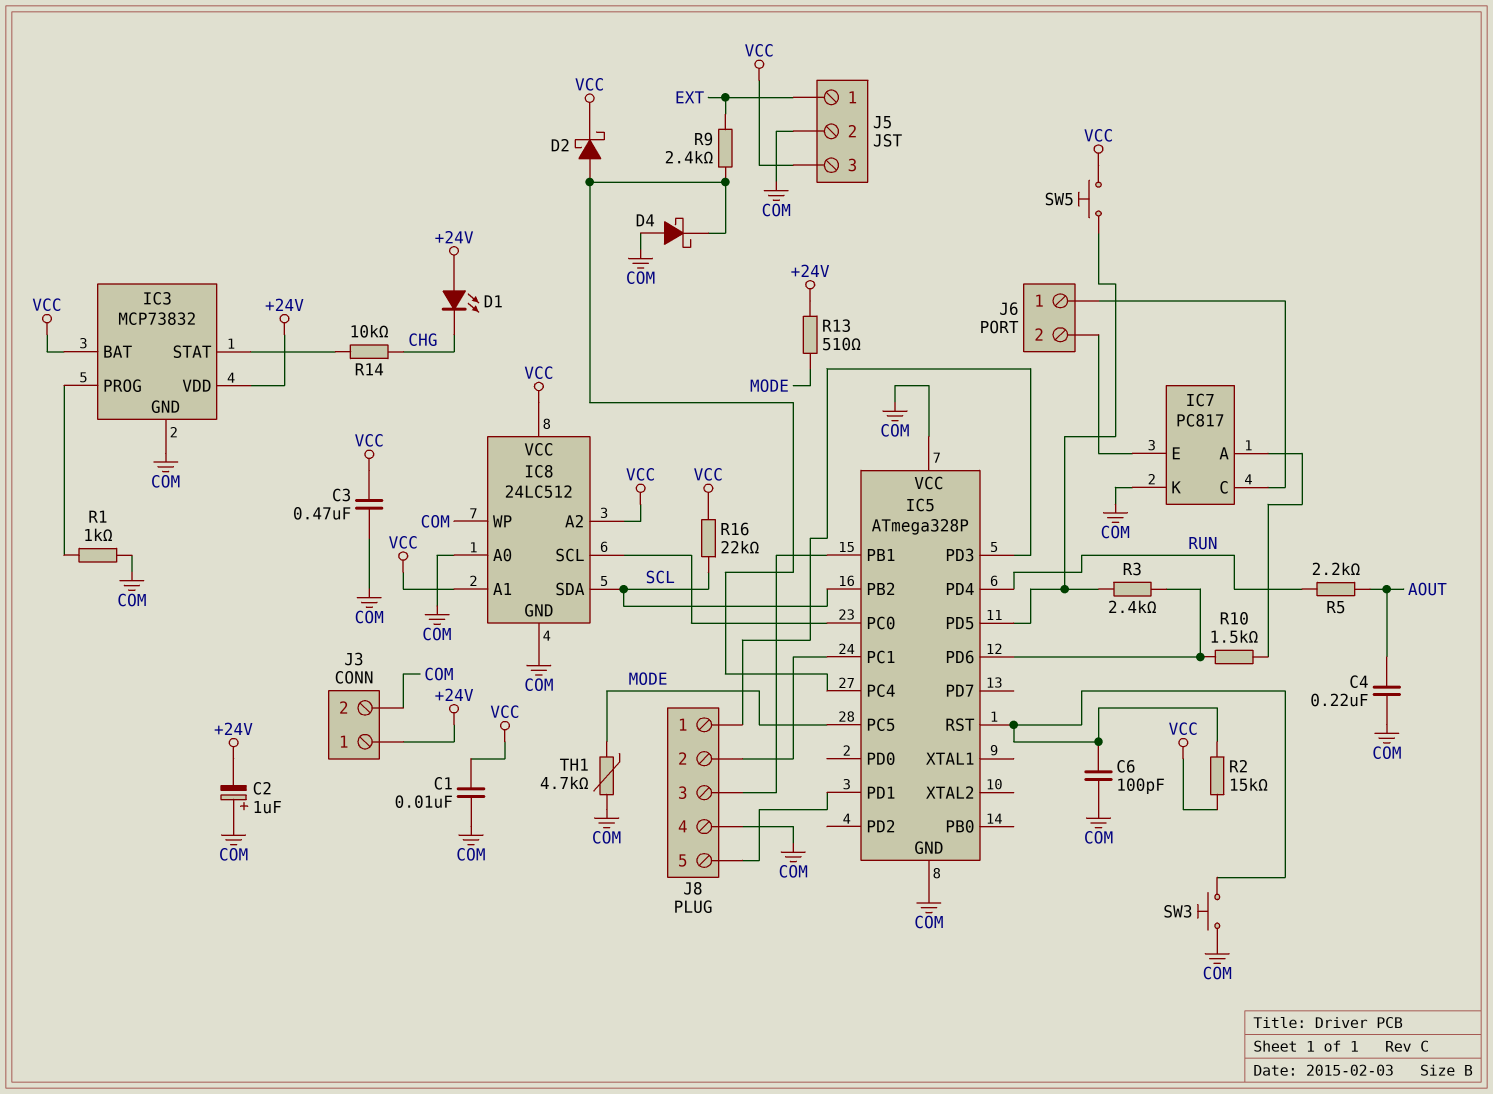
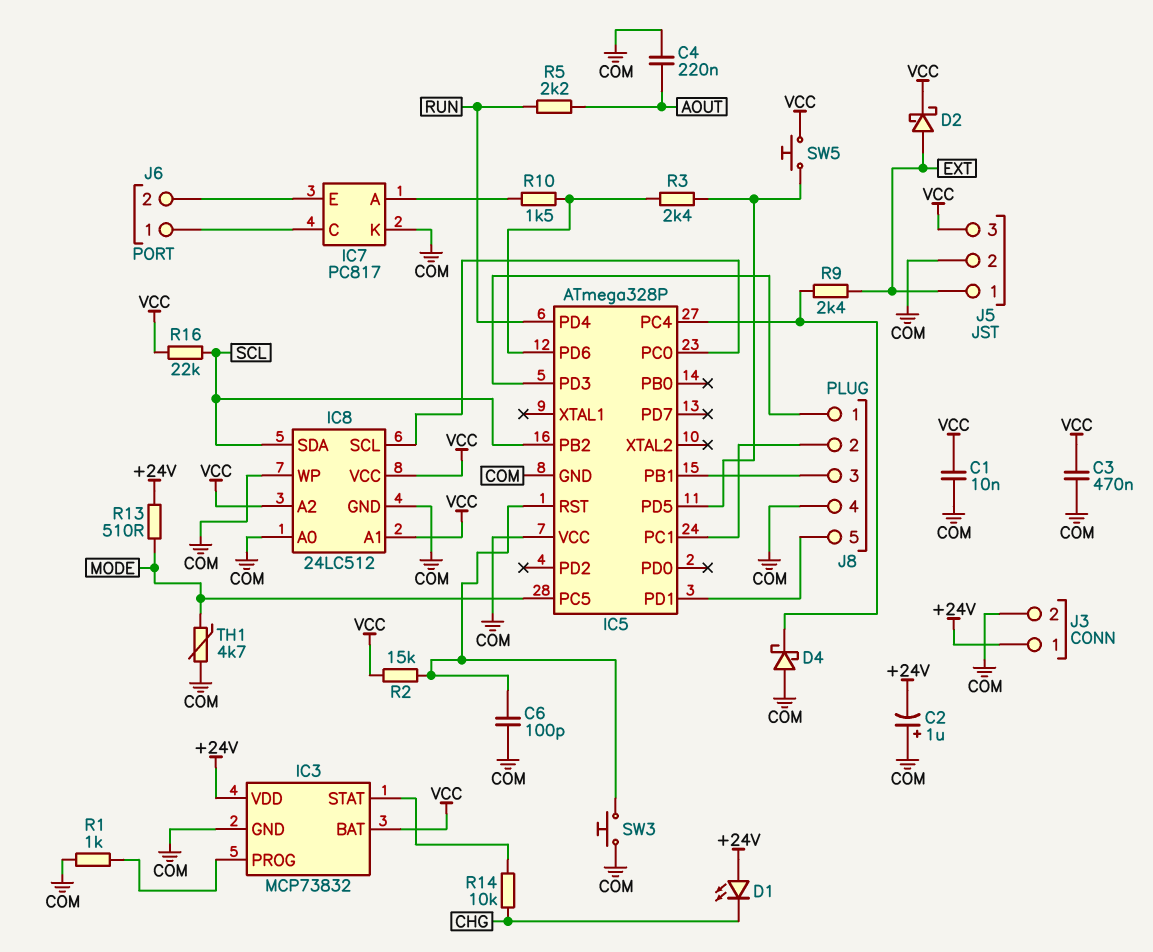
D2: schottky (A IC5/PC4, K VCC) -> schottky (A EXT, K VCC)

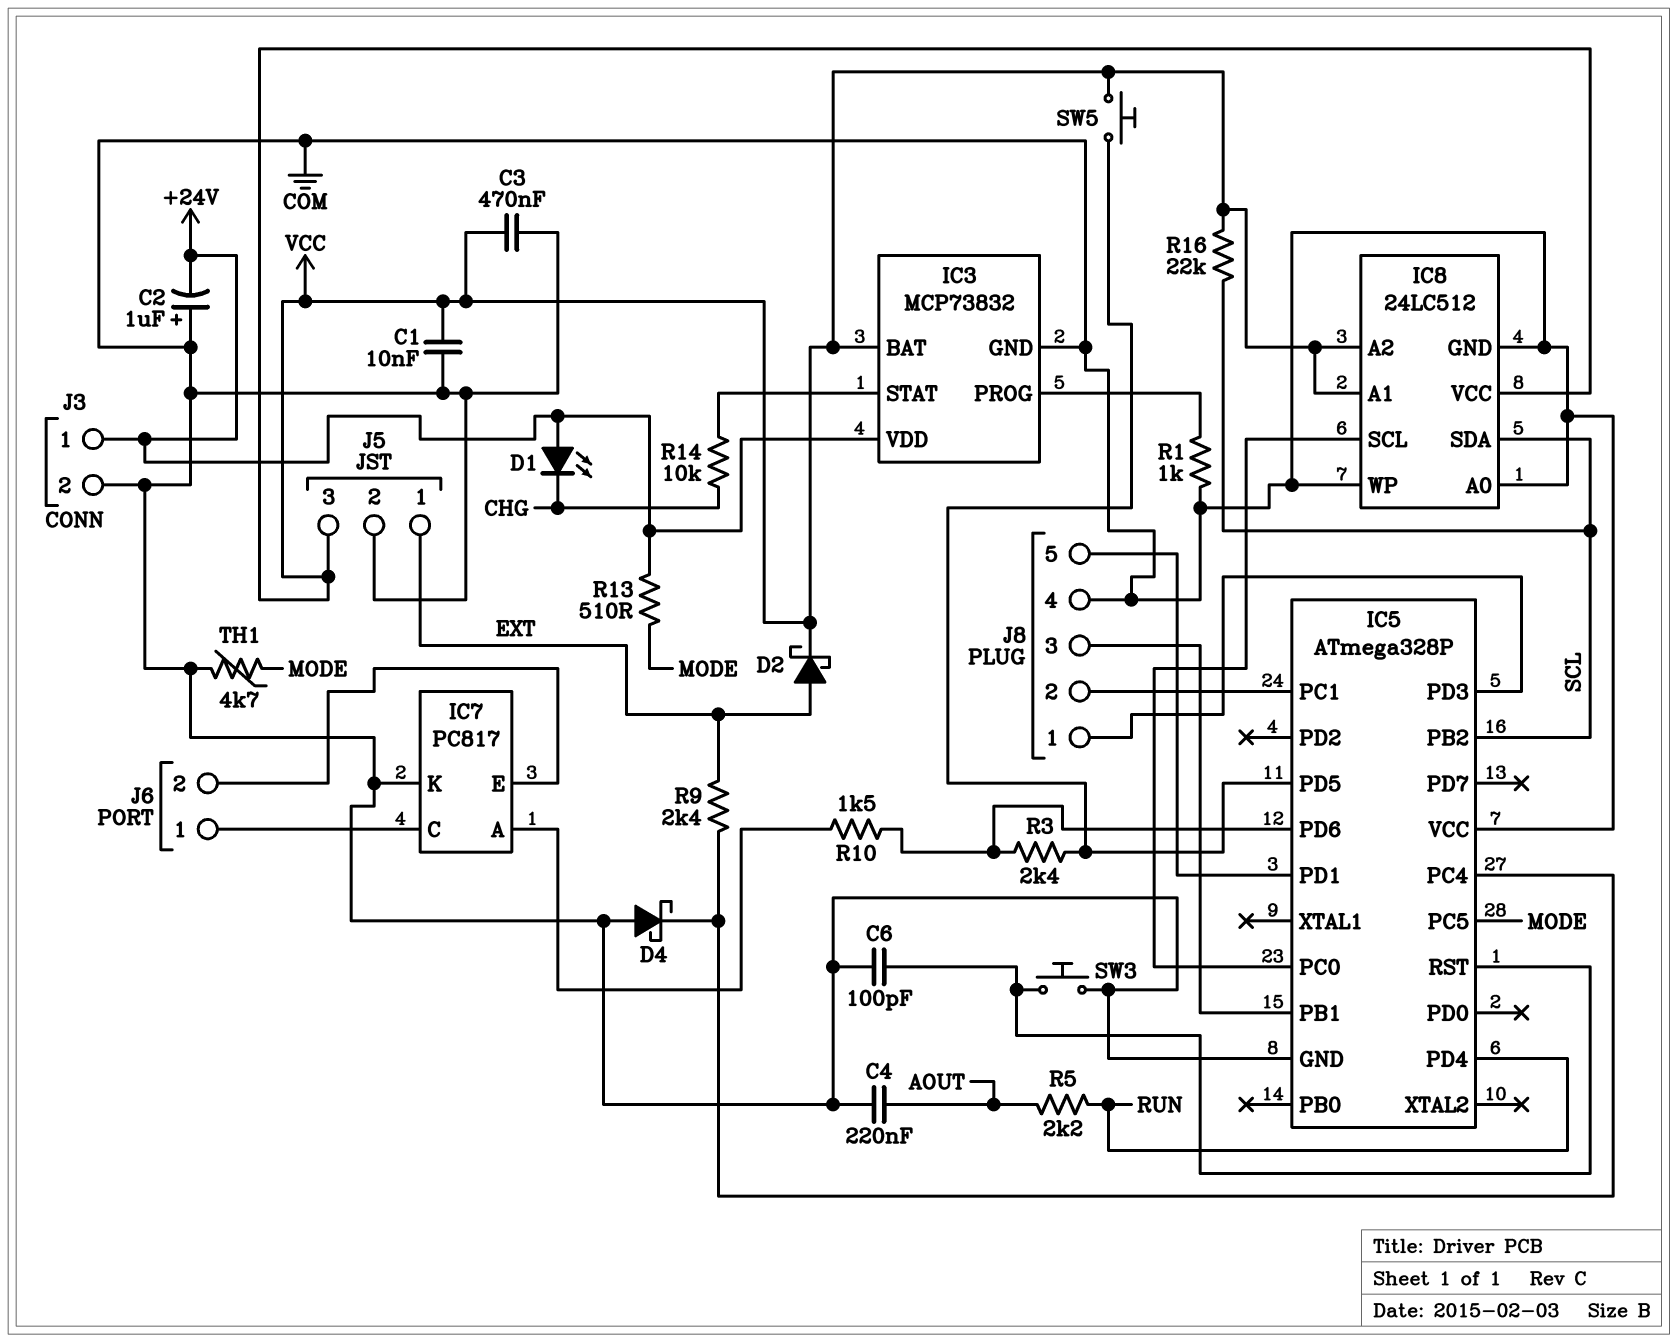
R2: 15k (IC5/RST, VCC) -> none

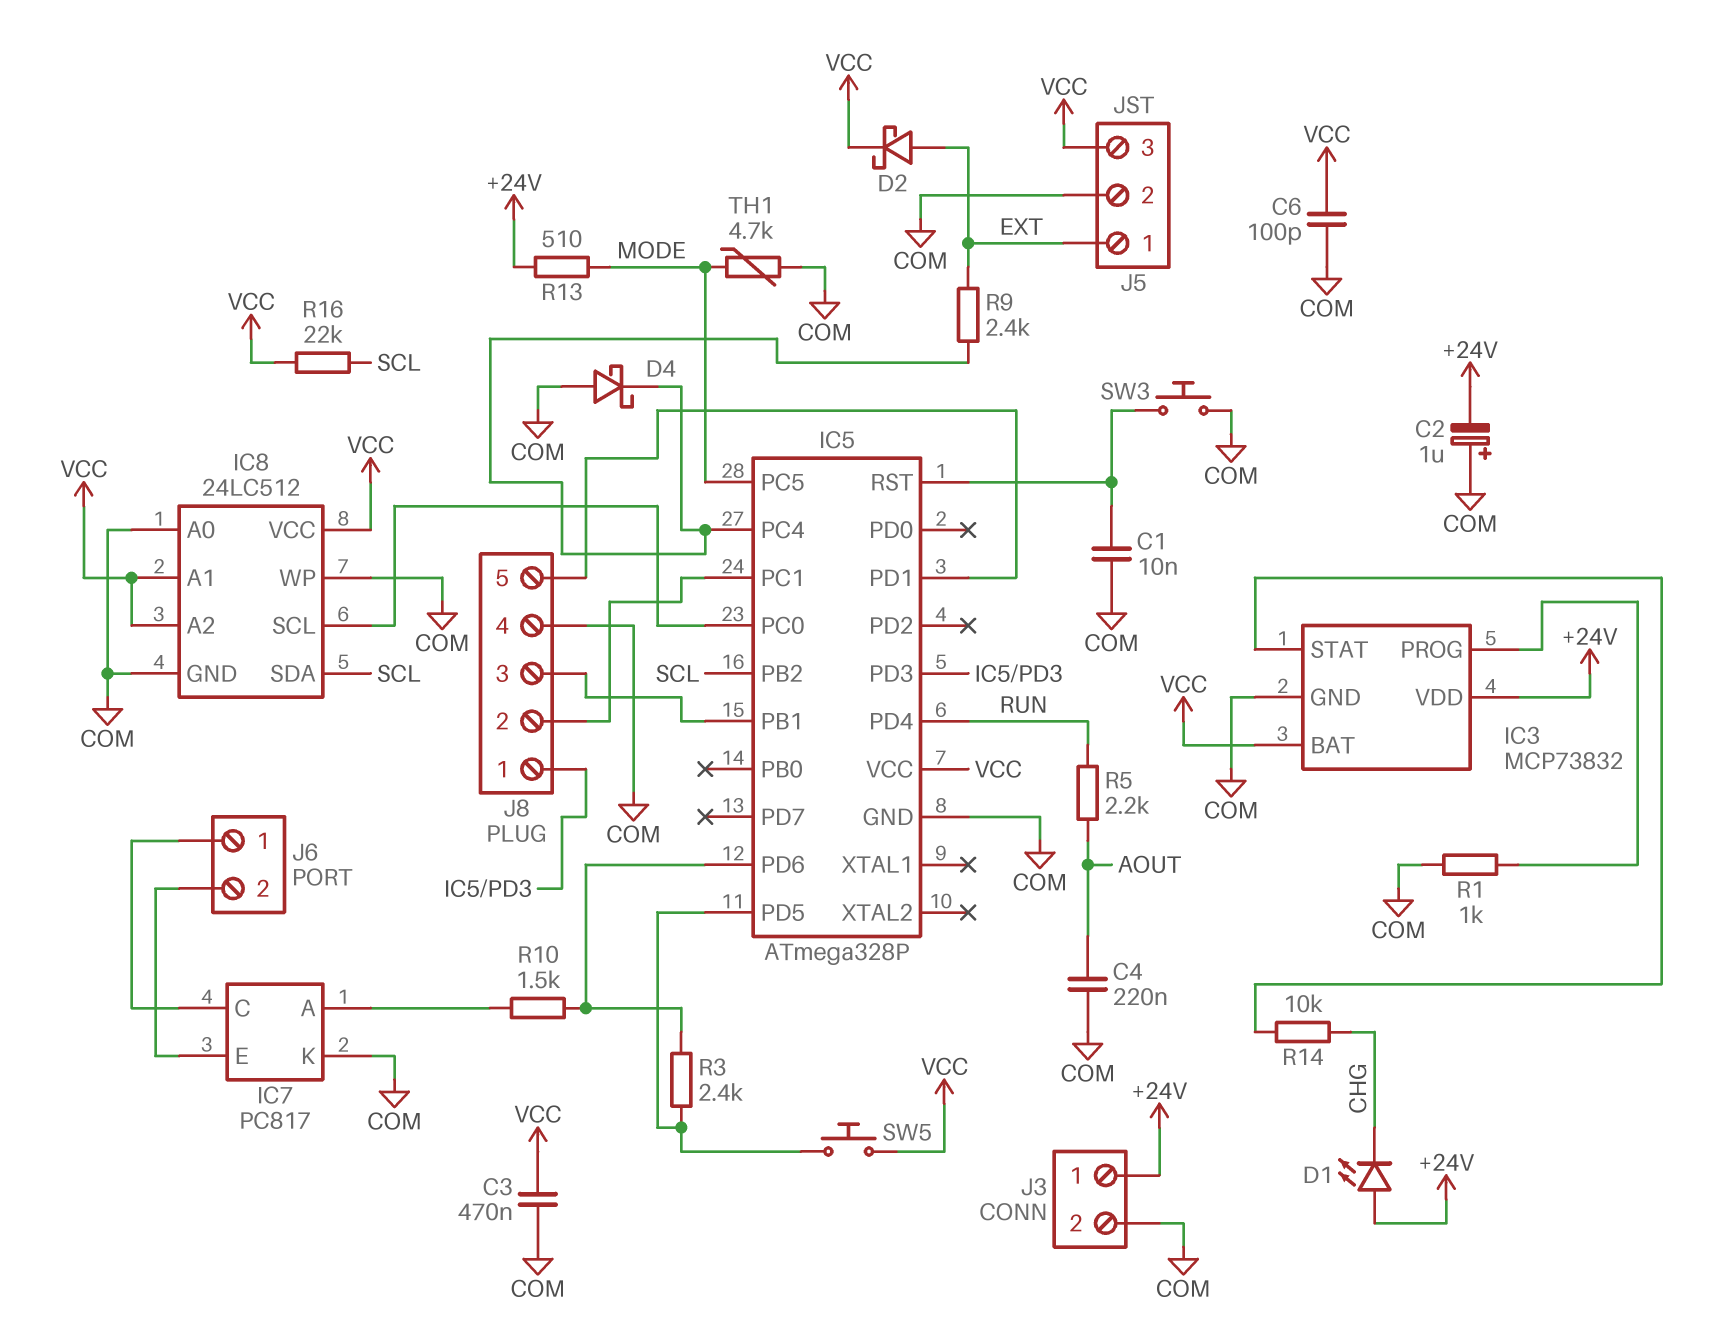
C1: 10nF (COM, VCC) -> 10nF (COM, IC5/RST)
C6: 100pF (COM, IC5/RST) -> 100pF (COM, VCC)
IC5 pin VCC: COM -> VCC

